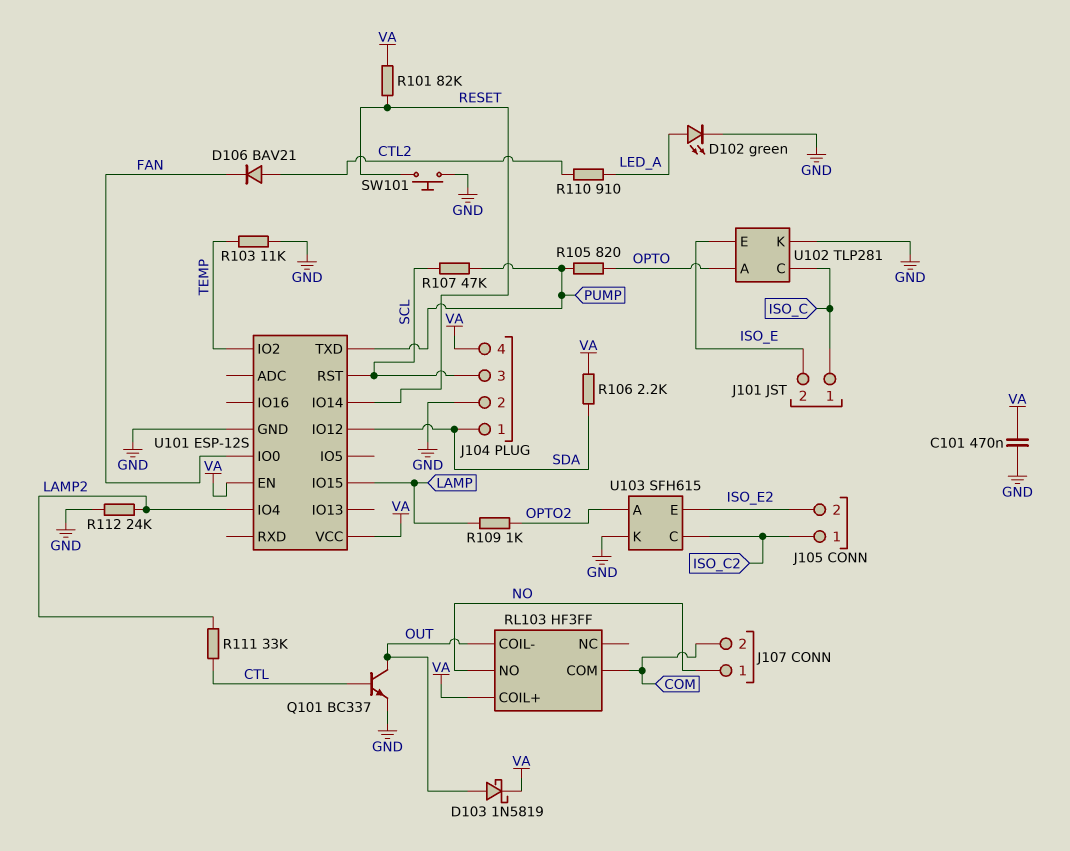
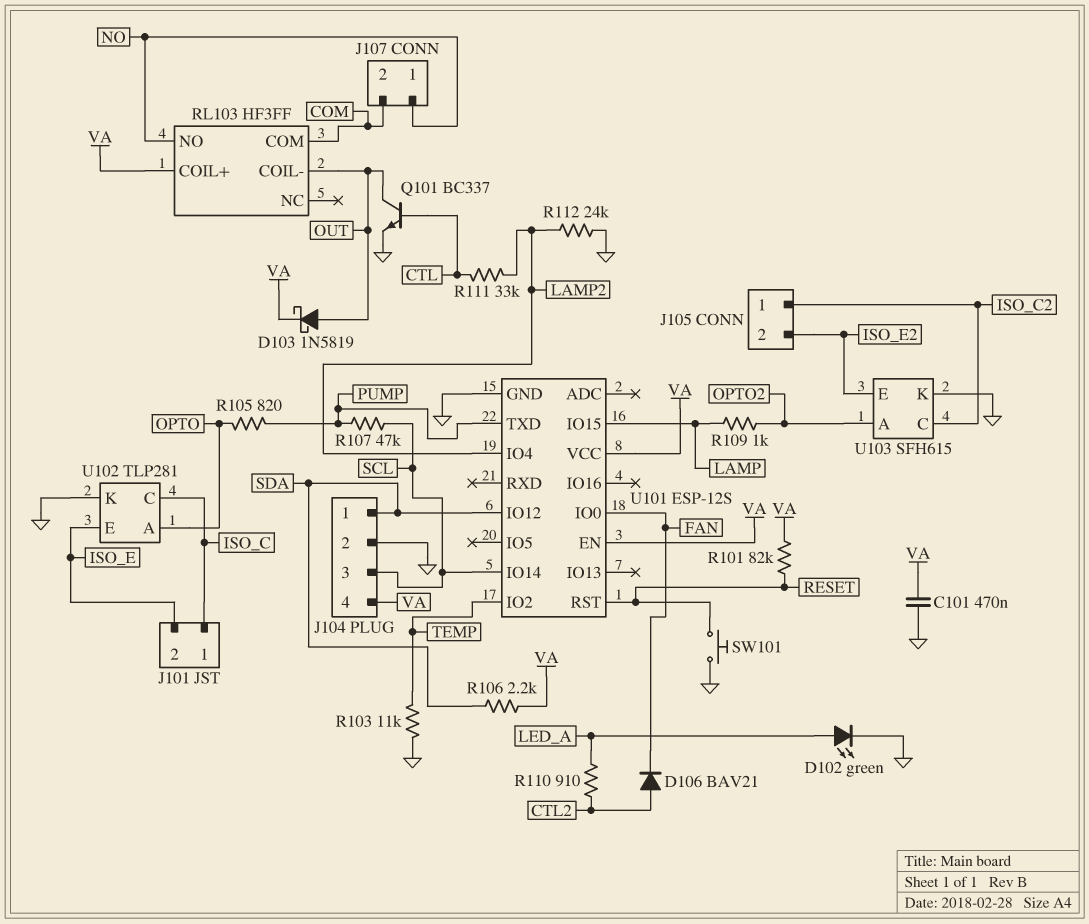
U101 pin IO14: RESET -> SCL
U101 pin RST: SCL -> RESET

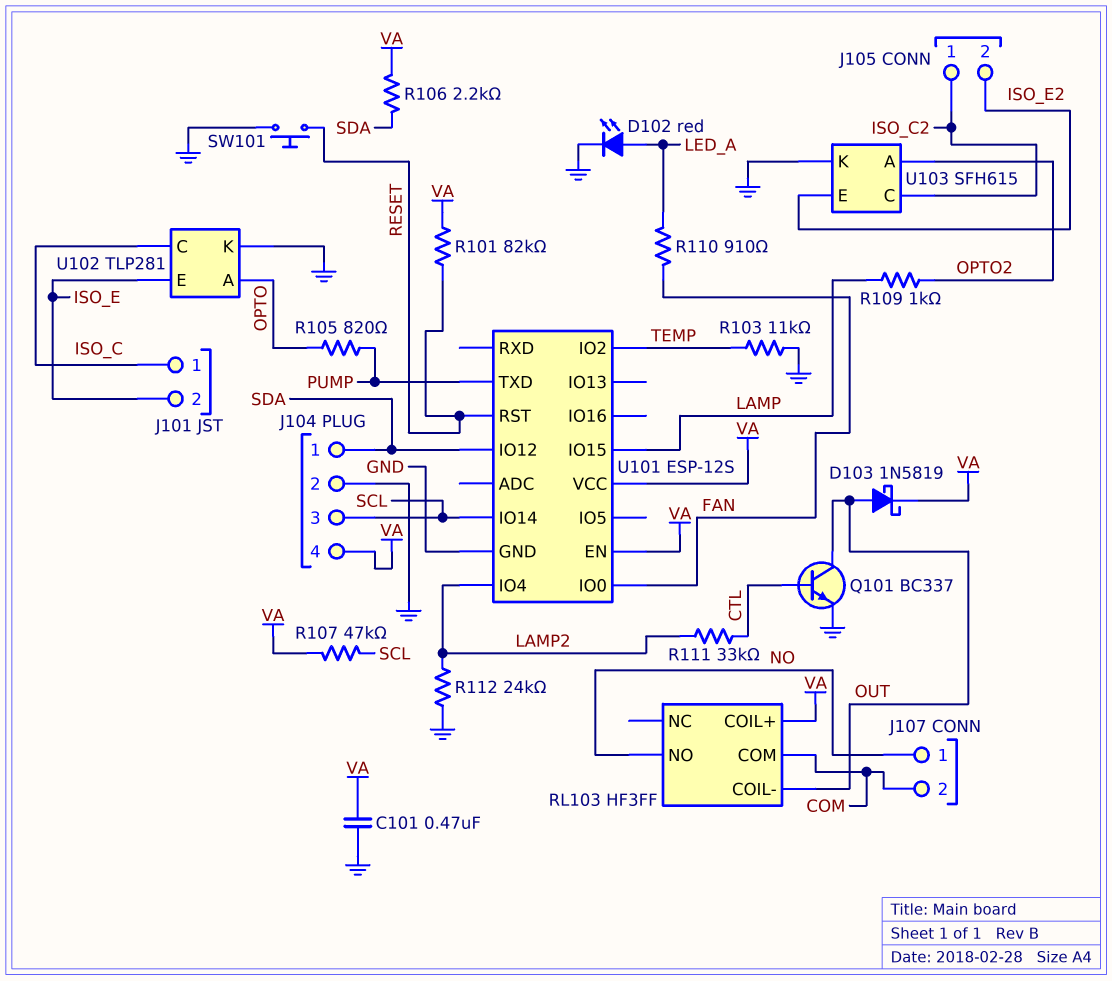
D102: LED green (A LED_A, K GND) -> LED red (A LED_A, K GND)
D106: diode BAV21 (A CTL2, K FAN) -> none
R107: 47k (PUMP, SCL) -> 47k (SCL, VA)
R110: 910 (CTL2, LED_A) -> 910 (FAN, LED_A)

